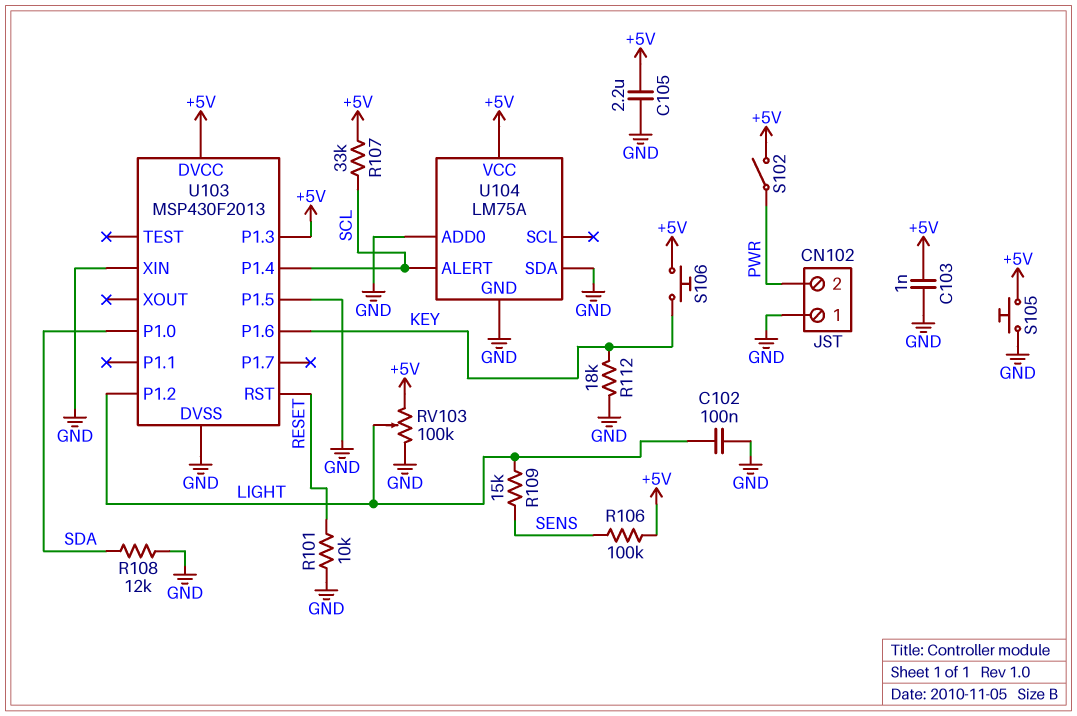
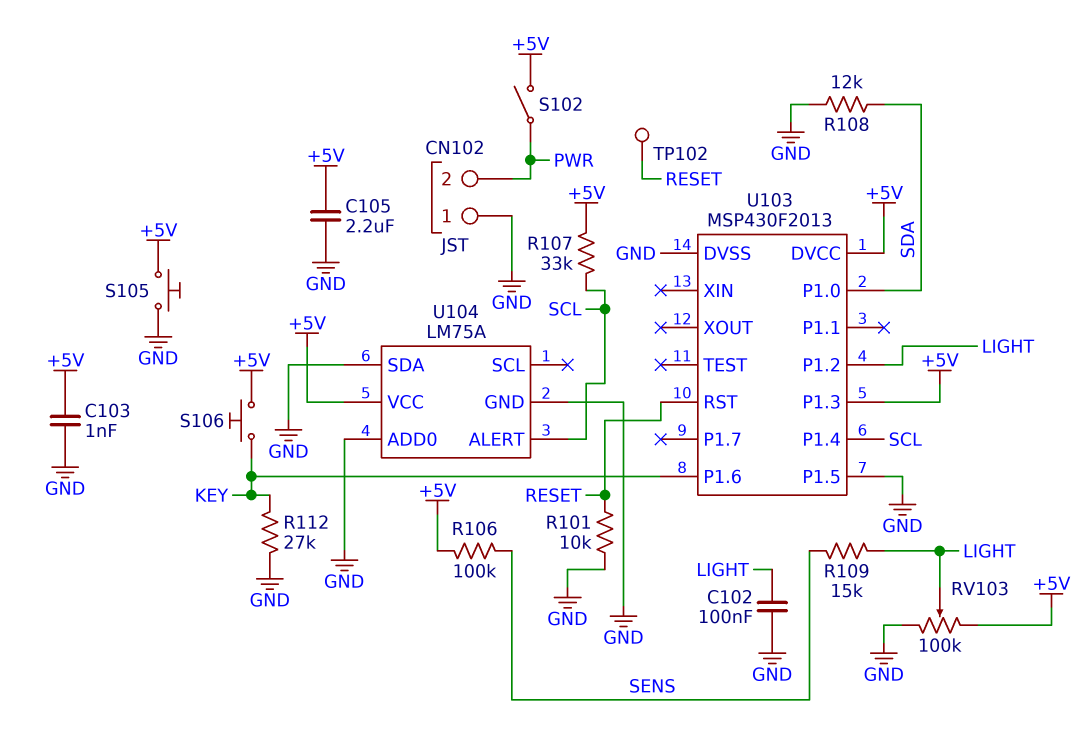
R112: 18k (GND, KEY) -> 27k (GND, KEY)
TP102: none -> test point (RESET)
U103 pin XIN: GND -> none

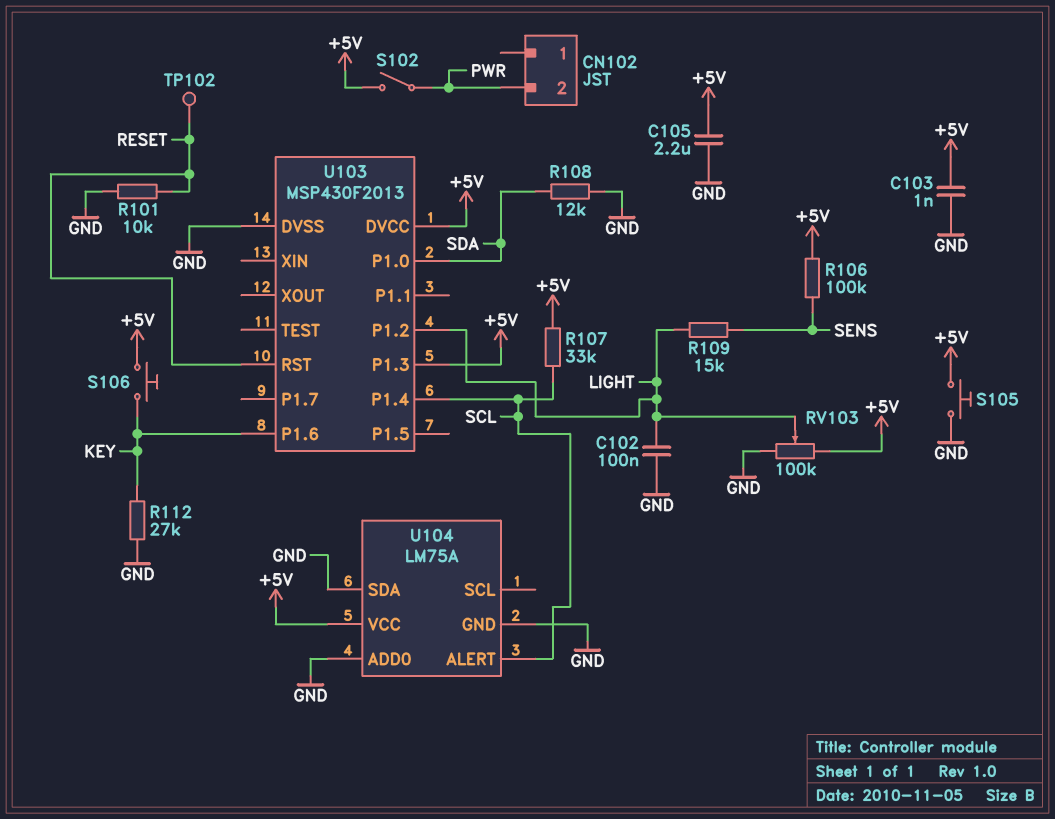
CN102 pin 1: GND -> none
U103 pin P1.5: GND -> none

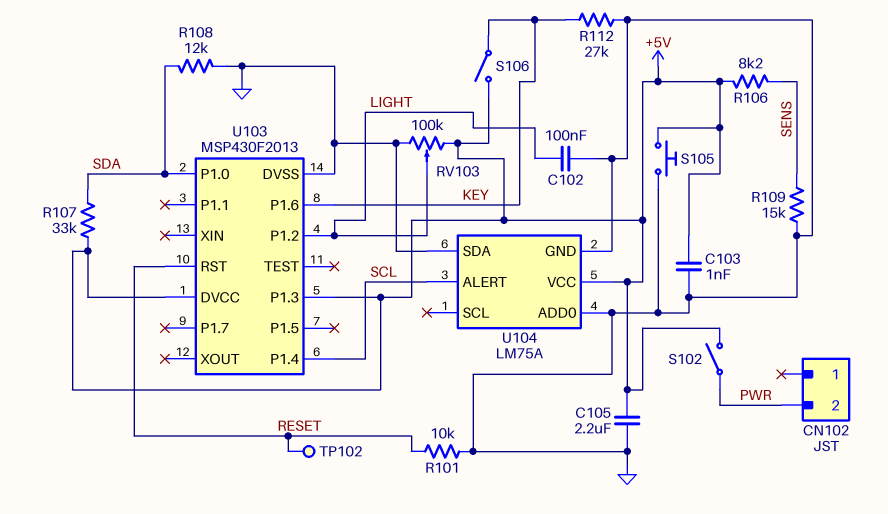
R106: 100k (+5V, SENS) -> 8.2k (+5V, SENS)
R107: 33k (+5V, SCL) -> 33k (+5V, SDA)
R109: 15k (LIGHT, SENS) -> 15k (GND, SENS)
S106: button (+5V, KEY) -> switch (+5V, KEY)

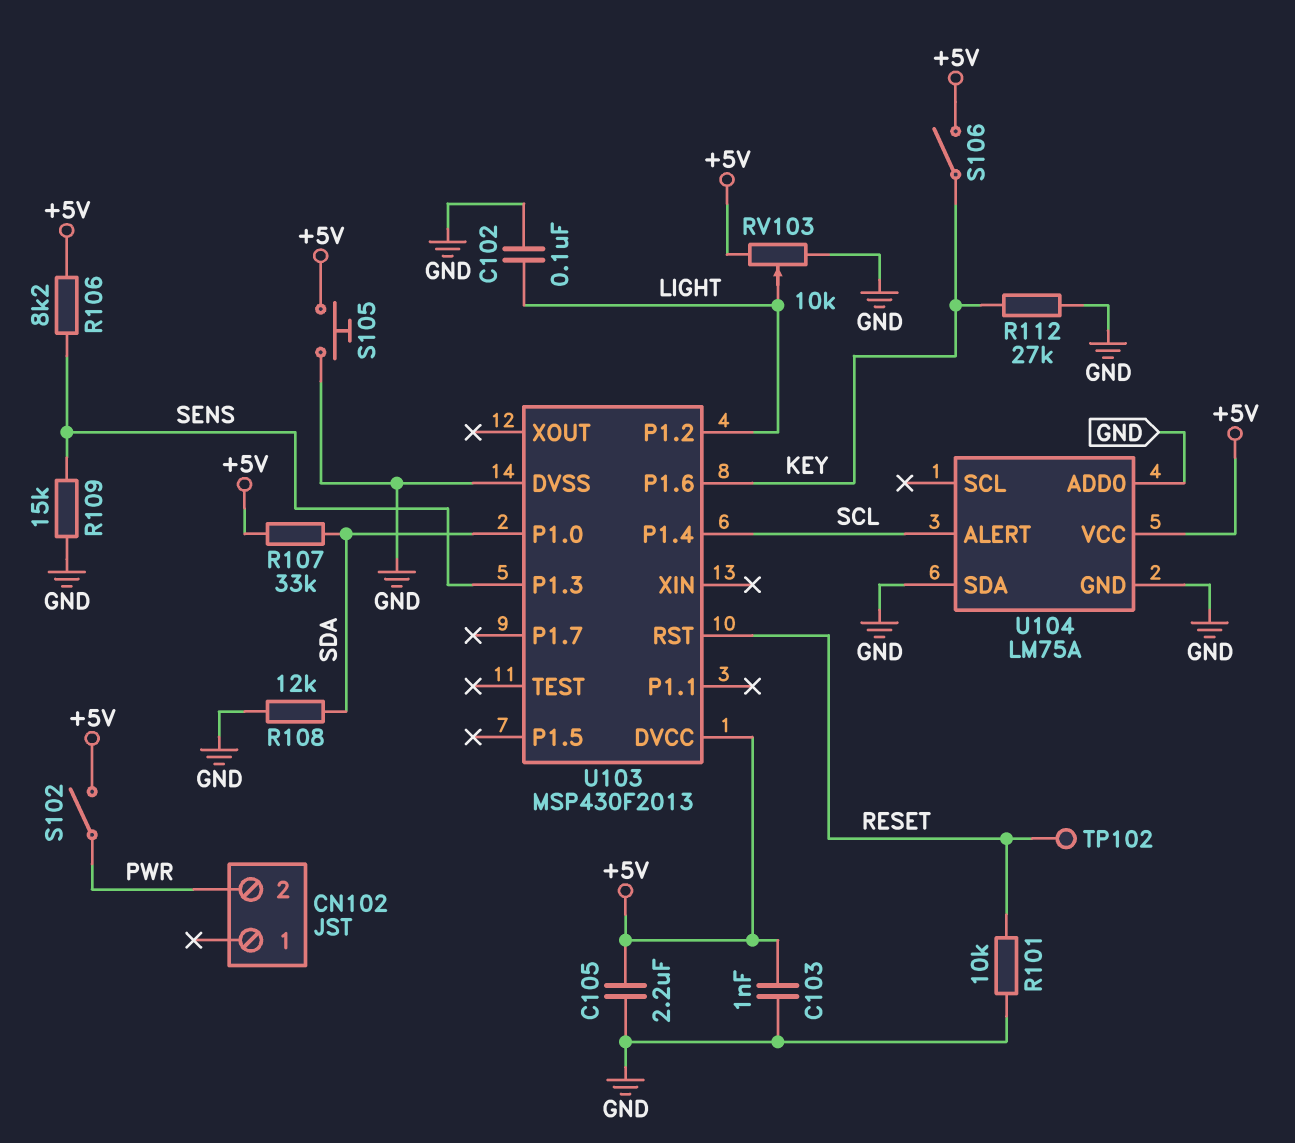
RV103: 100k (+5V, GND, wiper LIGHT) -> 10k (+5V, GND, wiper LIGHT)
U103 pin P1.3: +5V -> SENS

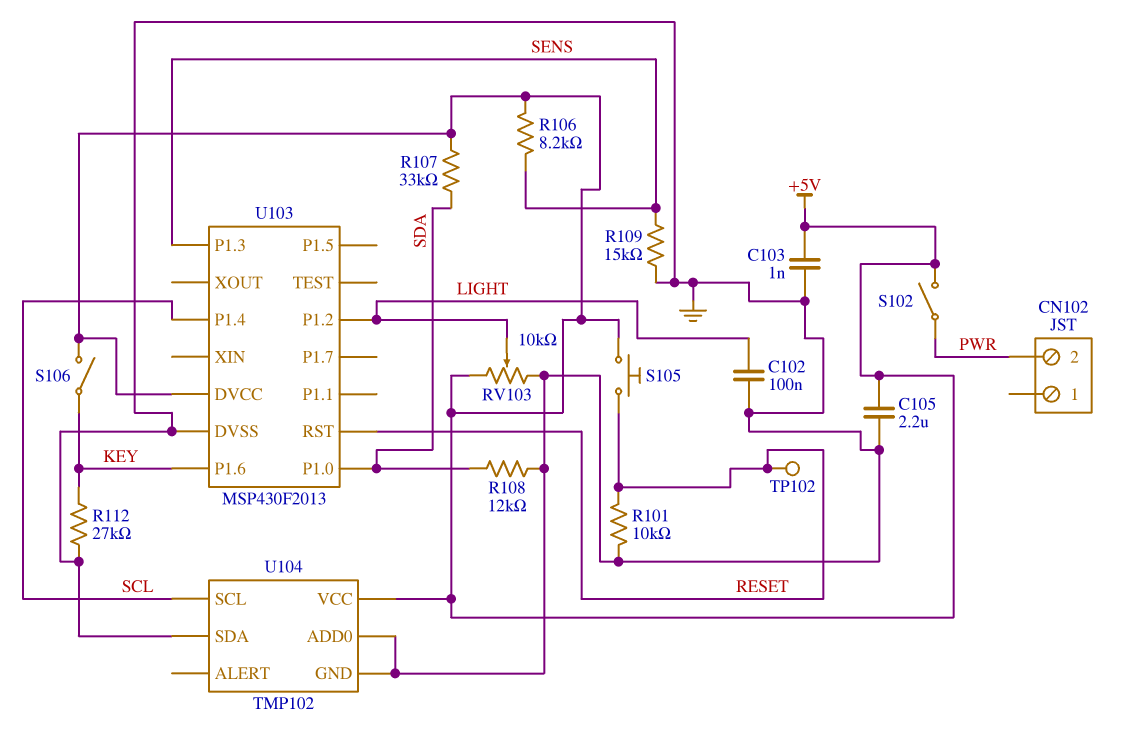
S105: button (+5V, GND) -> button (+5V, RESET)
U104: LM75A -> TMP102
U104 pin ALERT: SCL -> none
U104 pin SCL: none -> SCL

